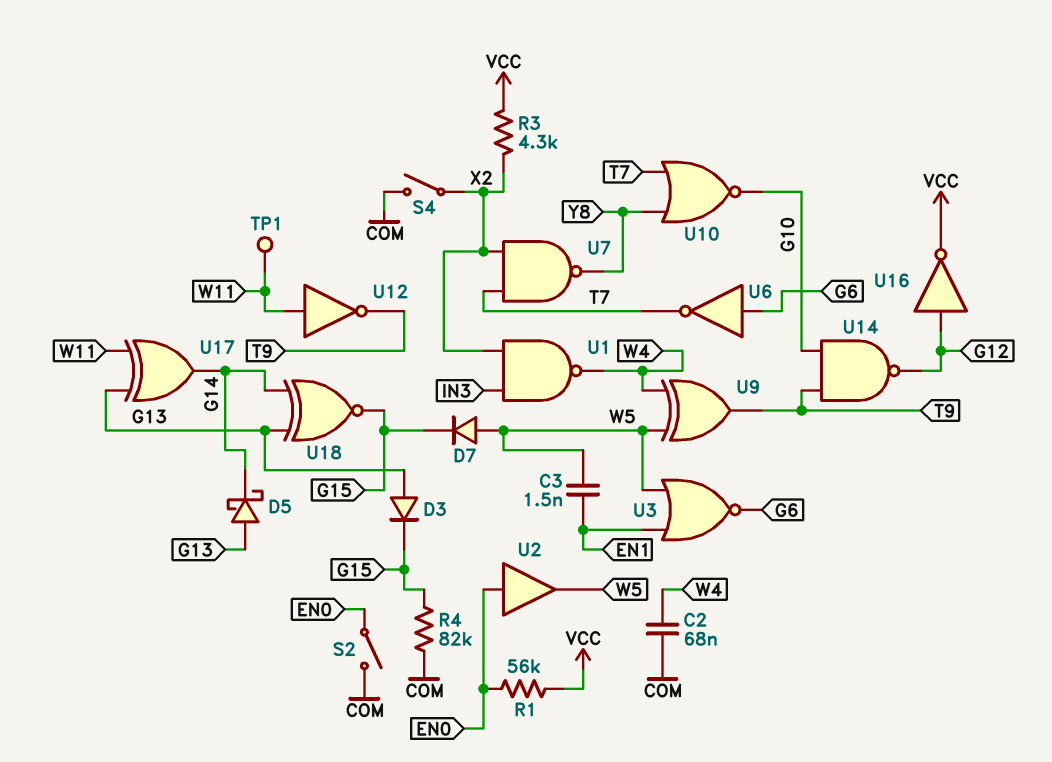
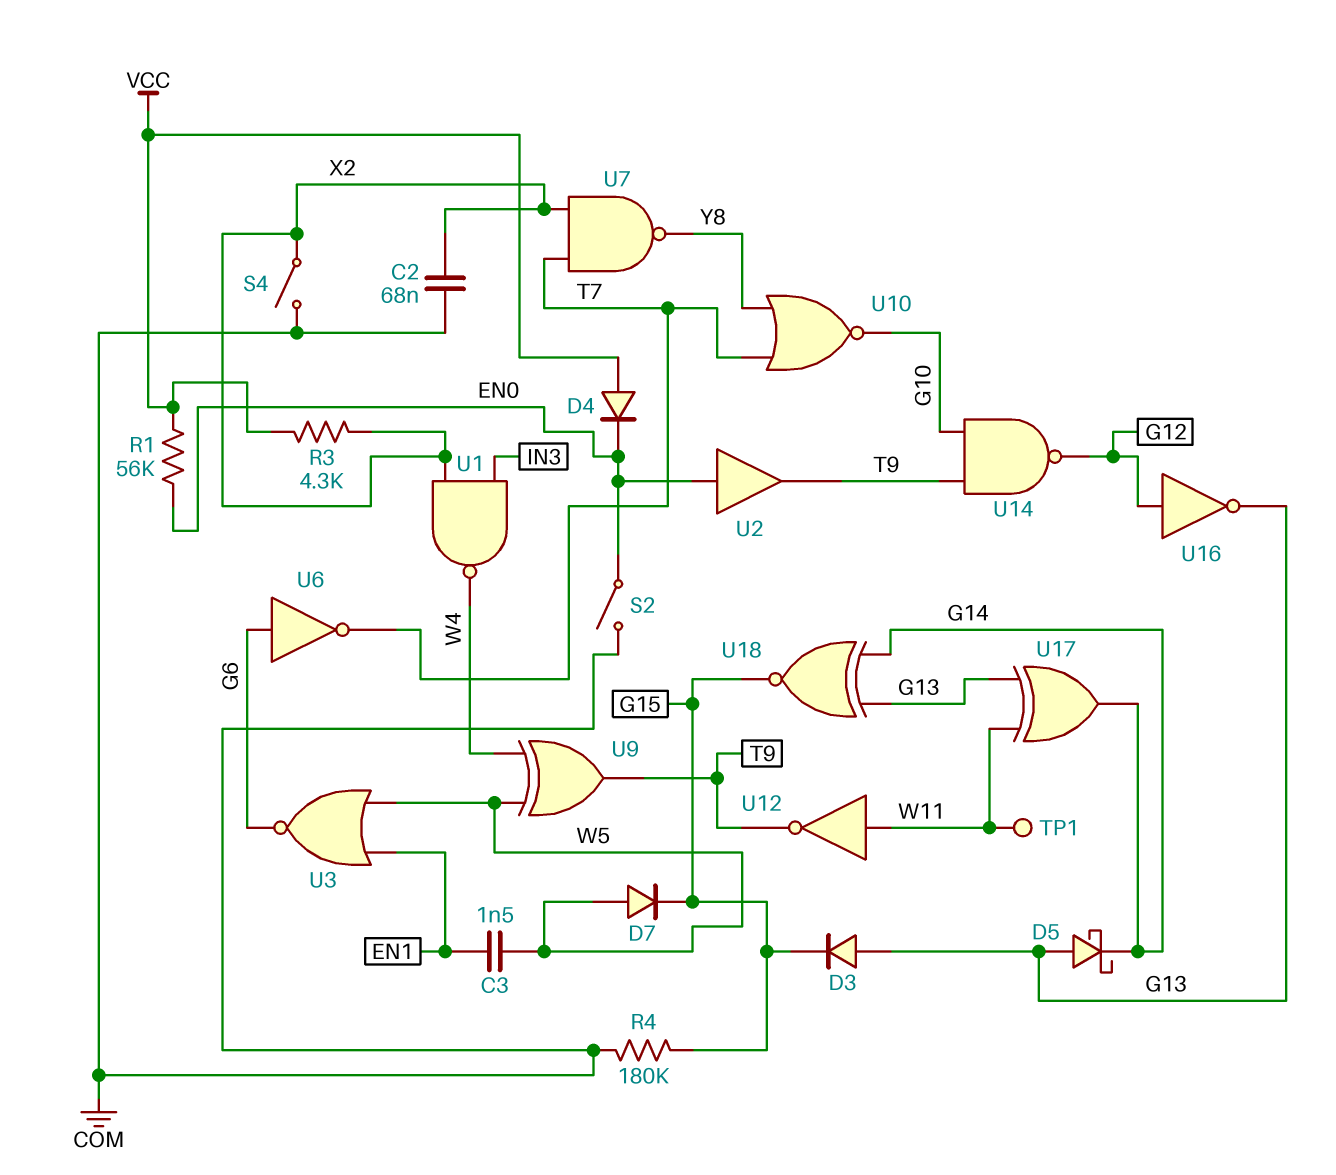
C2: 68nF (COM, W4) -> 68nF (COM, X2)
D4: none -> diode (A VCC, K EN0)
R4: 82k (COM, G15) -> 180k (COM, G15)
U2: buffer (in EN0, out W5) -> buffer (in EN0, out T9)
U16: NOT (in G12, out VCC) -> NOT (in G12, out G13)

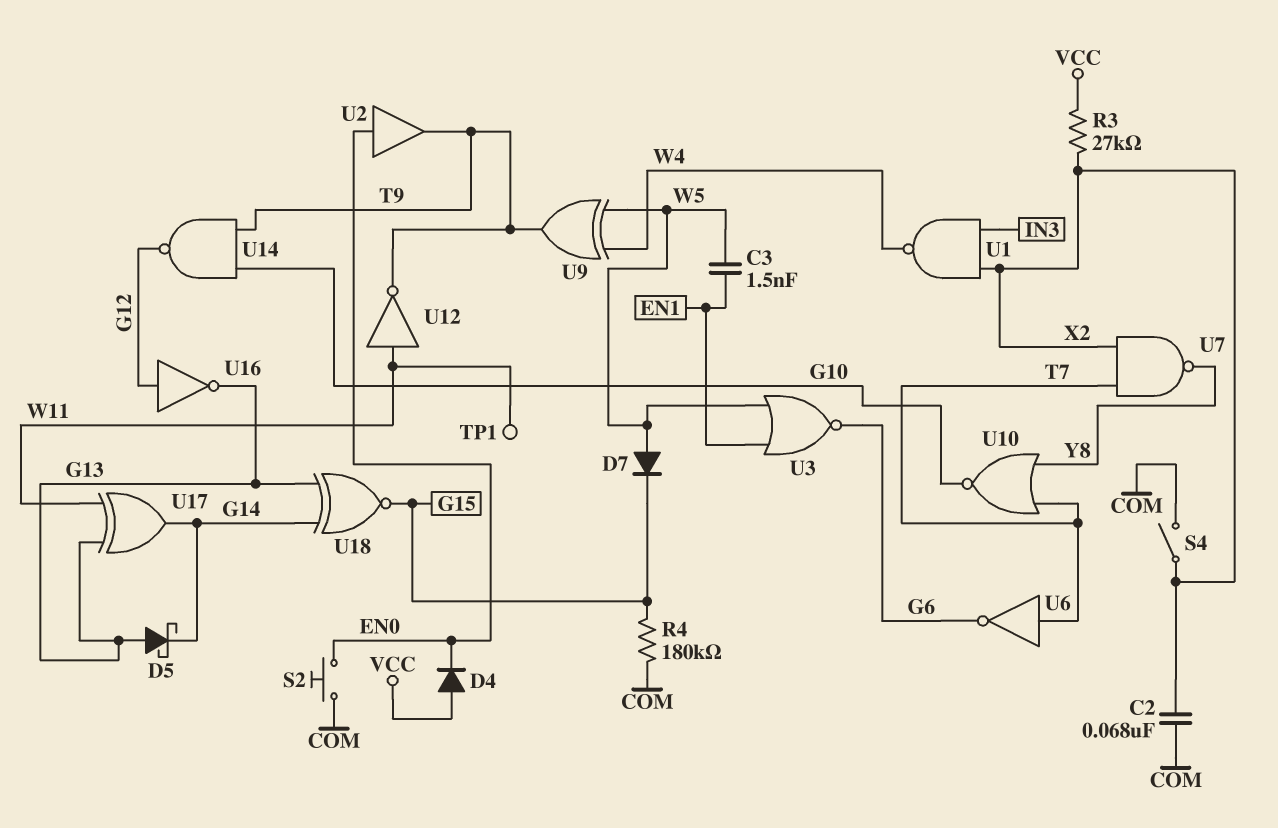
D3: diode (A G13, K G15) -> none
R1: 56k (EN0, VCC) -> none
R3: 4.3k (VCC, X2) -> 27k (VCC, X2)
S2: switch (COM, EN0) -> button (COM, EN0)
U6: NOT (in G6, out T7) -> NOT (in T7, out G6)

